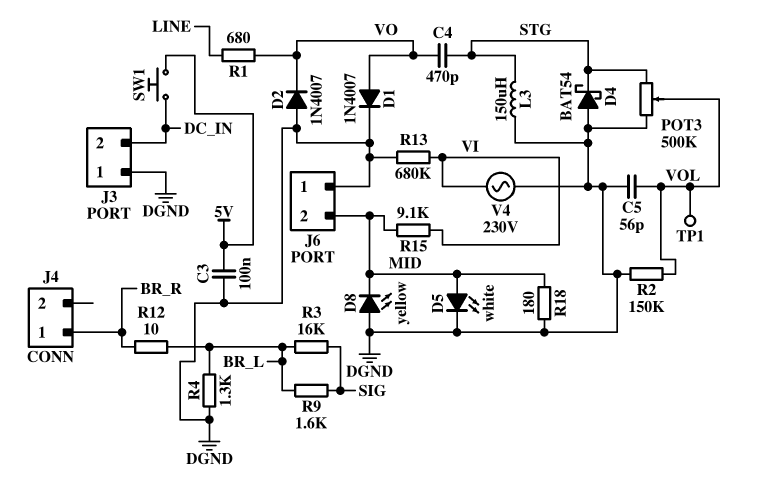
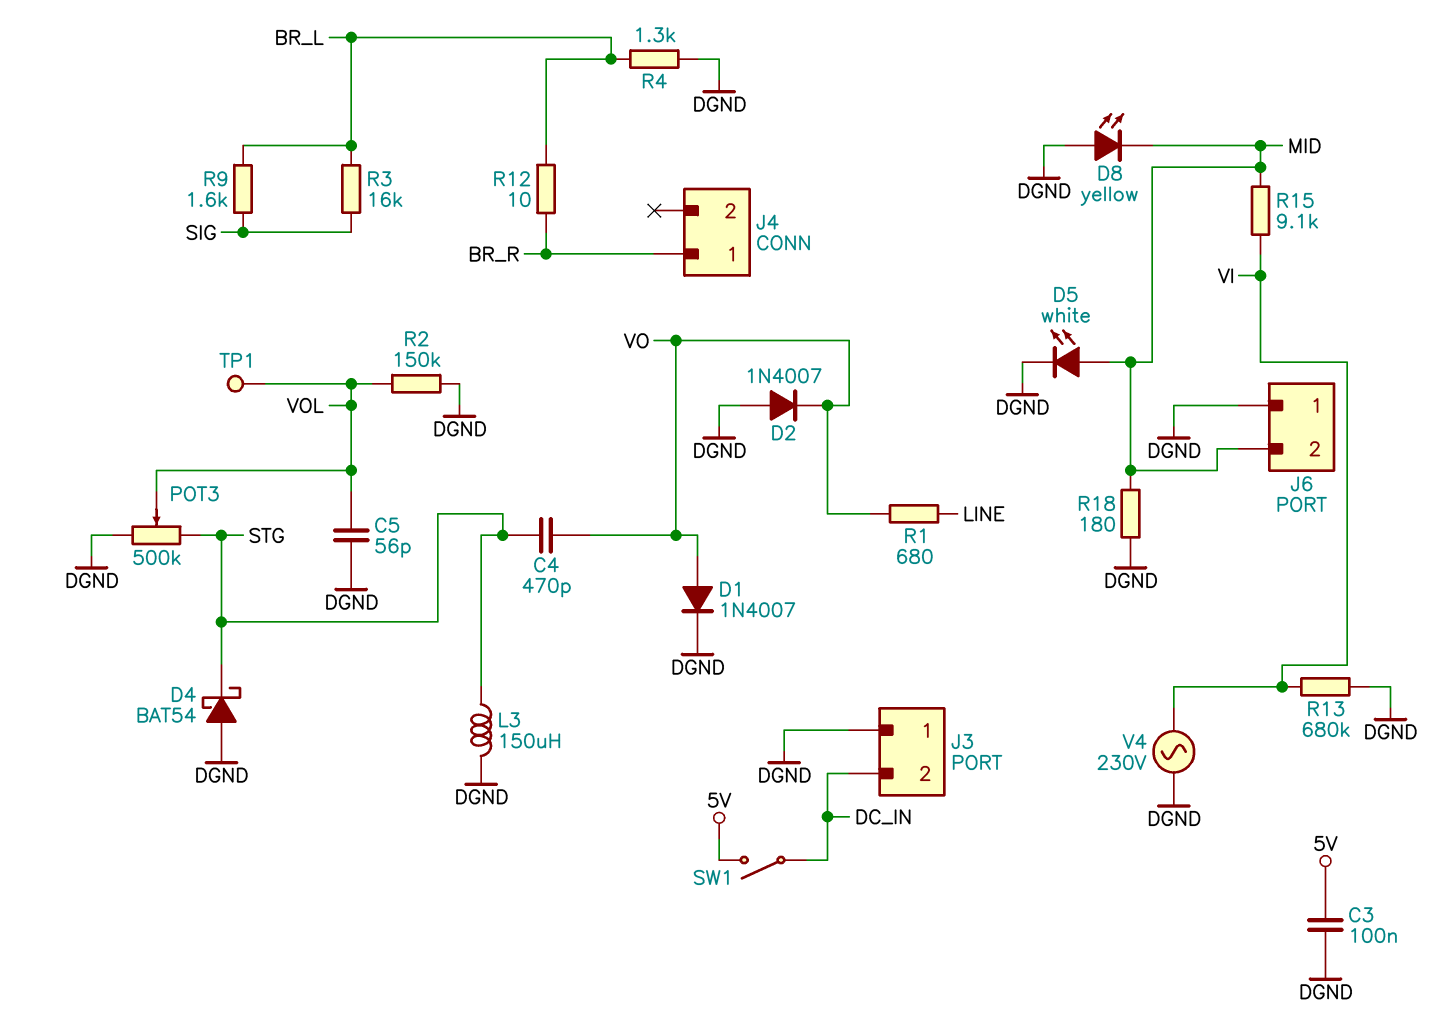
SW1: button (5V, DC_IN) -> switch (5V, DC_IN)

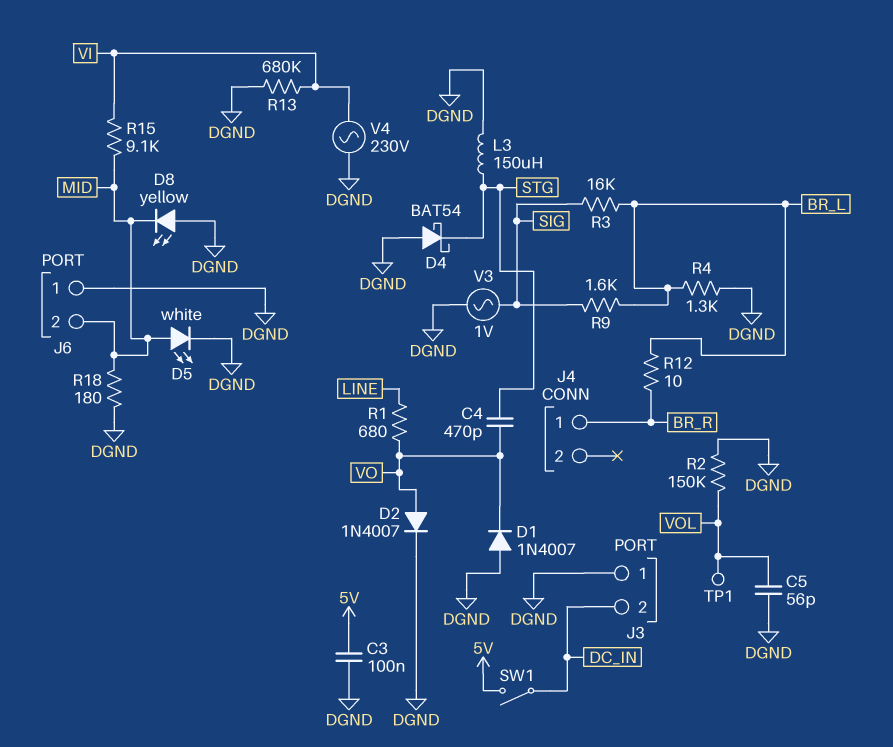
D1: diode 1N4007 (A VO, K DGND) -> diode 1N4007 (A DGND, K VO)
D2: diode 1N4007 (A DGND, K VO) -> diode 1N4007 (A VO, K DGND)
POT3: 500k (DGND, STG, wiper VOL) -> none
V3: none -> AC 1V (DGND, SIG)

